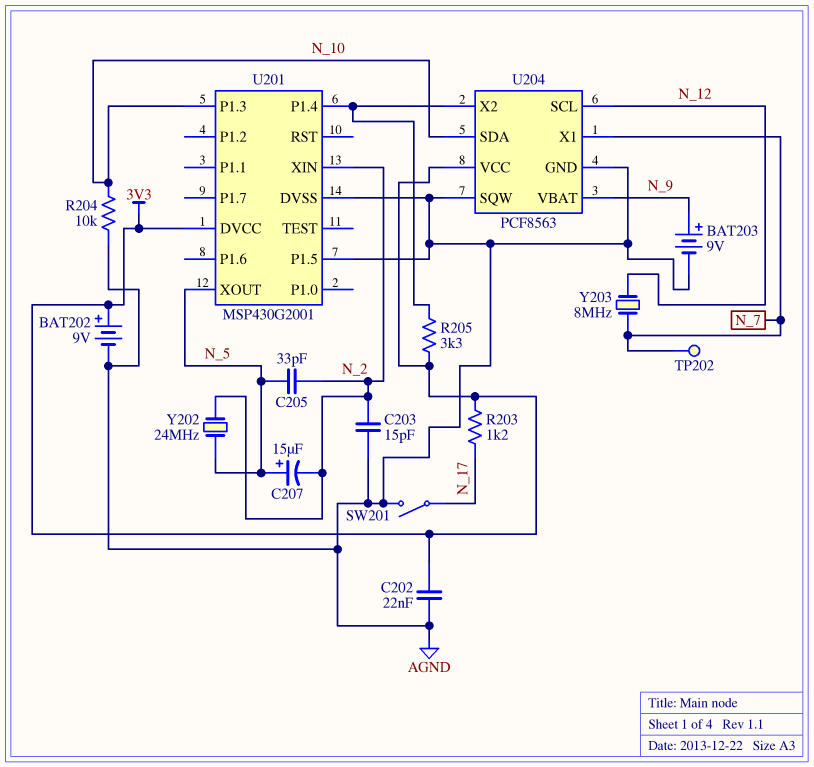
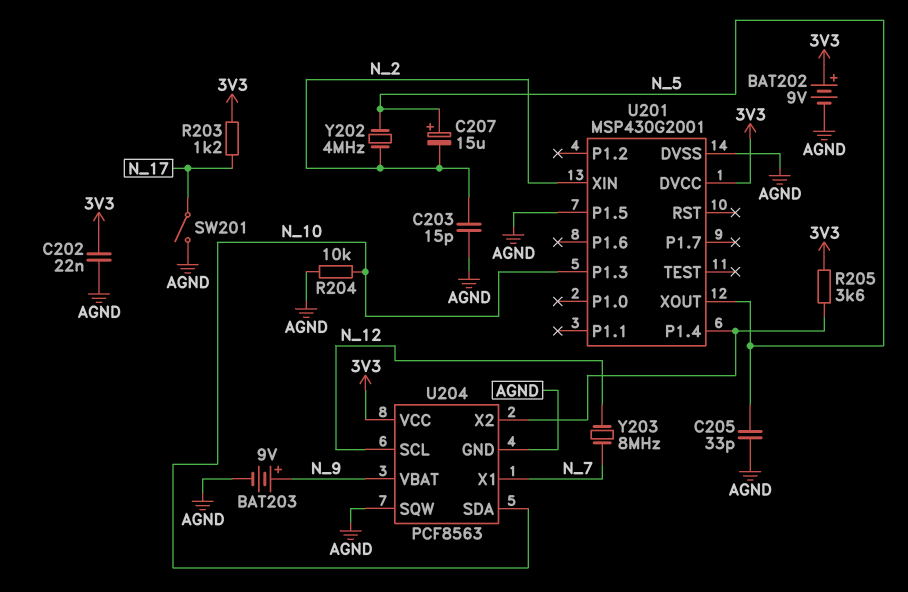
C205: 33pF (N_2, N_5) -> 33pF (AGND, N_5)
R205: 3.3k (3V3, U201/P1.4) -> 3.6k (3V3, U201/P1.4)
TP202: test point (N_7) -> none
Y202: 24MHz (N_2, N_5) -> 4MHz (N_2, N_5)

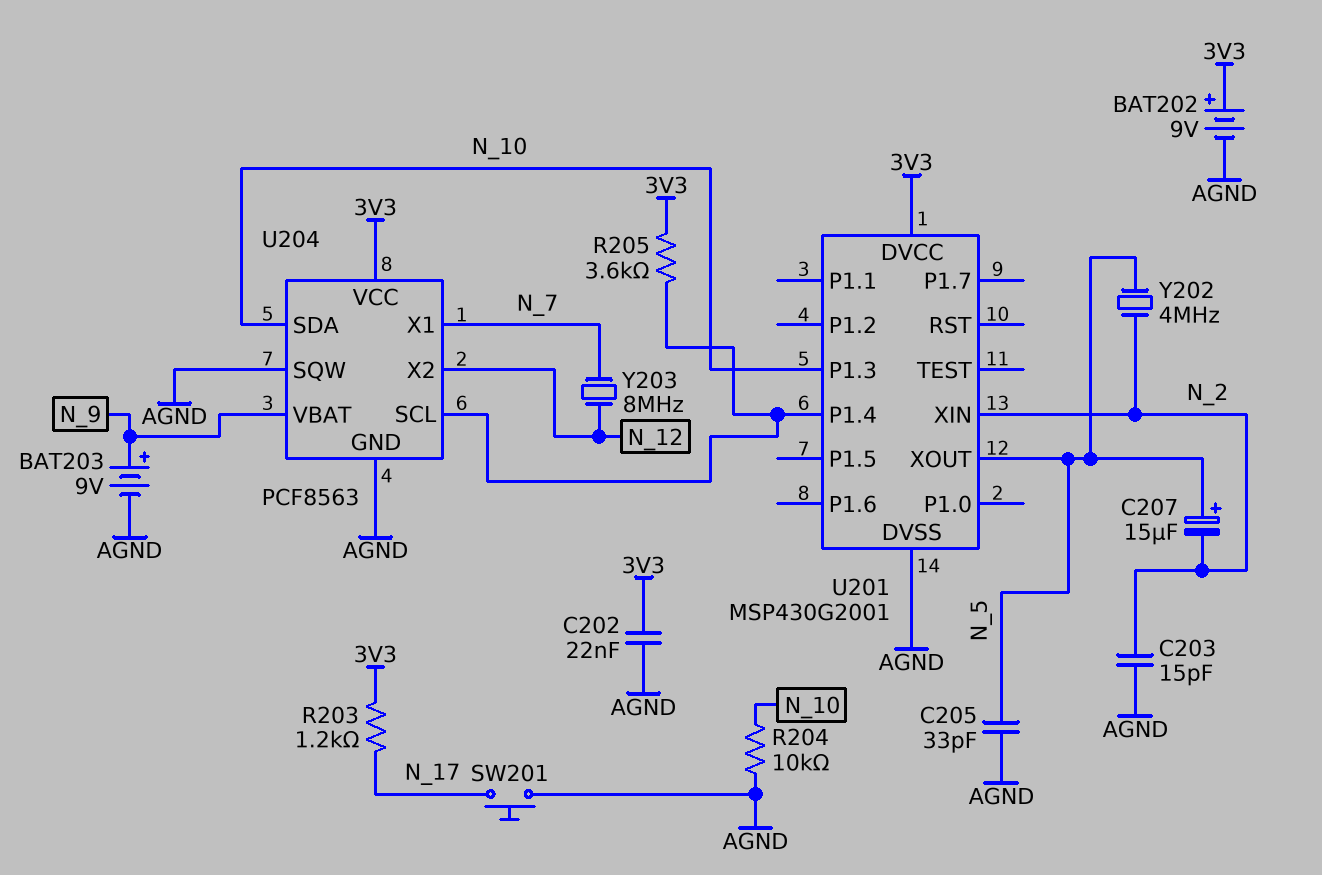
SW201: switch (AGND, N_17) -> button (AGND, N_17)
U201 pin P1.5: AGND -> none
U204 pin SCL: N_12 -> U201/P1.4
U204 pin X2: U201/P1.4 -> N_12

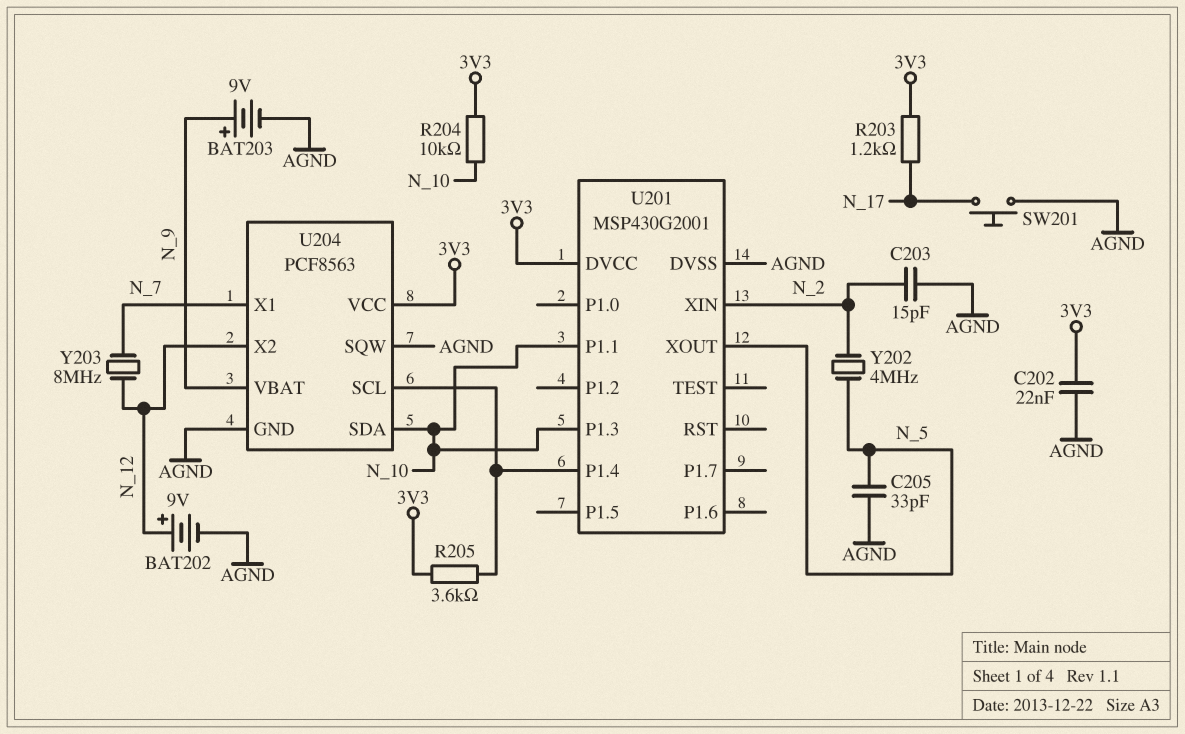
BAT202: 9V (plus 3V3, minus AGND) -> 9V (plus N_12, minus AGND)
C207: 15uF (plus N_5, minus N_2) -> none
R204: 10k (AGND, N_10) -> 10k (3V3, N_10)
U201 pin P1.1: none -> N_10

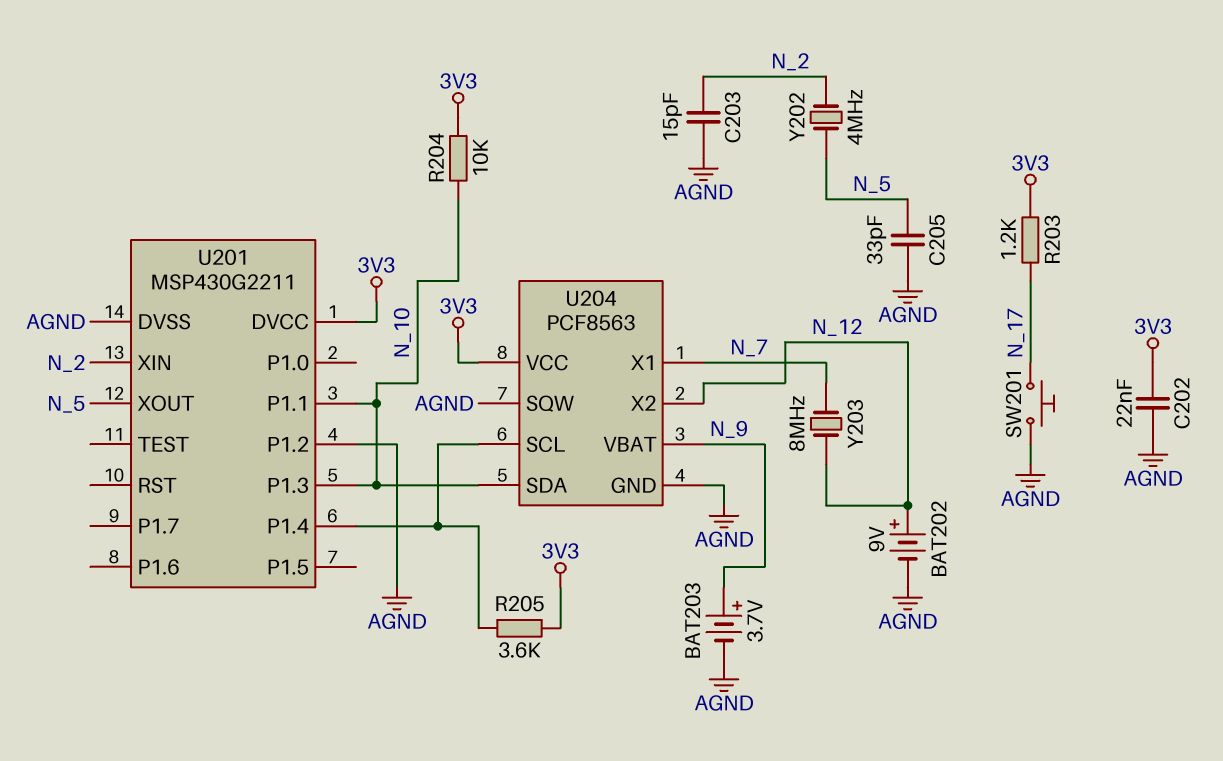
BAT203: 9V (plus N_9, minus AGND) -> 3.7V (plus N_9, minus AGND)
U201: MSP430G2001 -> MSP430G2211
U201 pin P1.2: none -> AGND

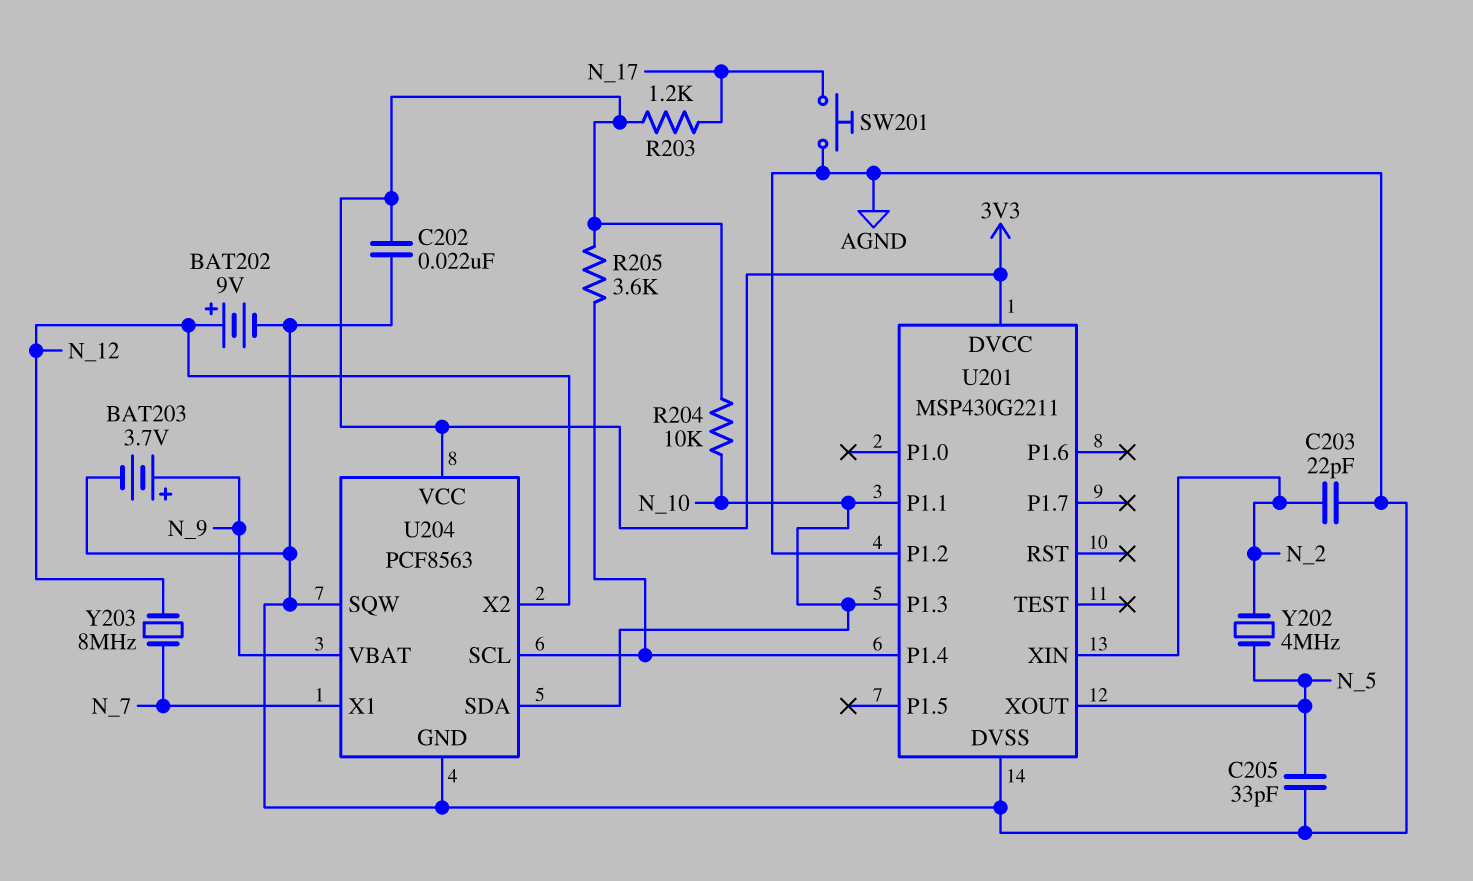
C203: 15pF (AGND, N_2) -> 22pF (AGND, N_2)

